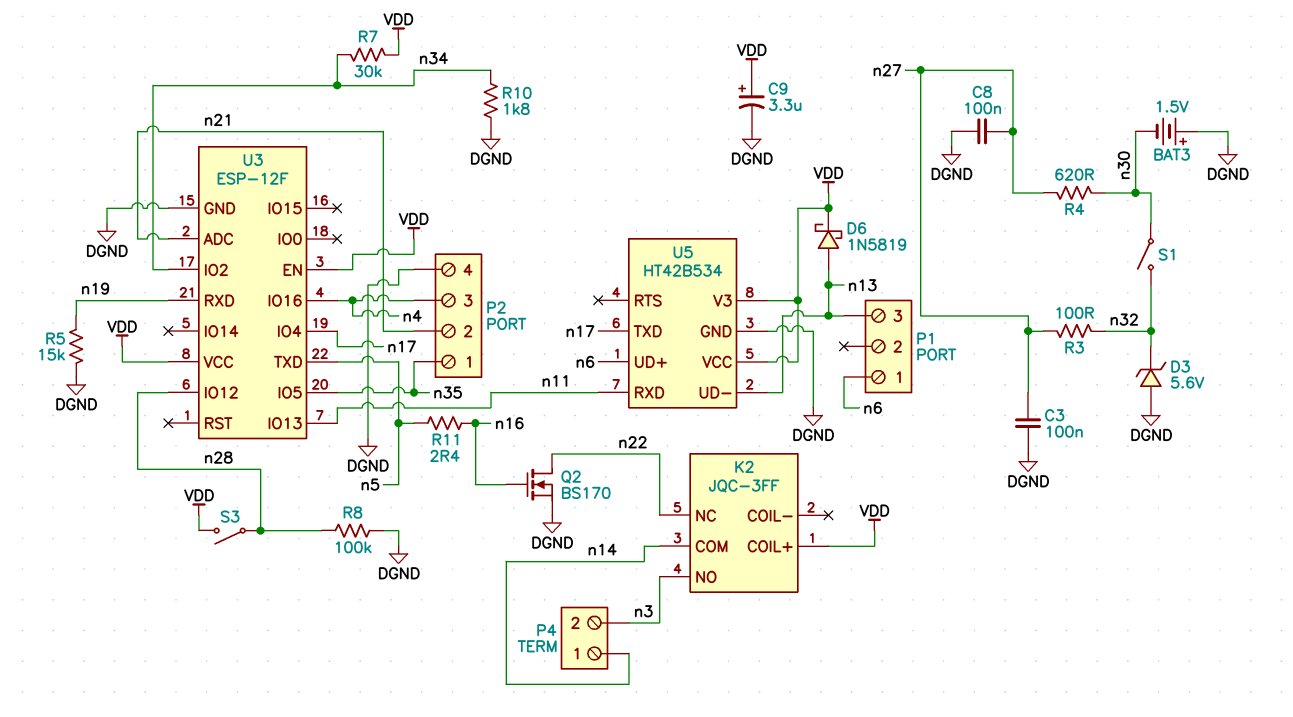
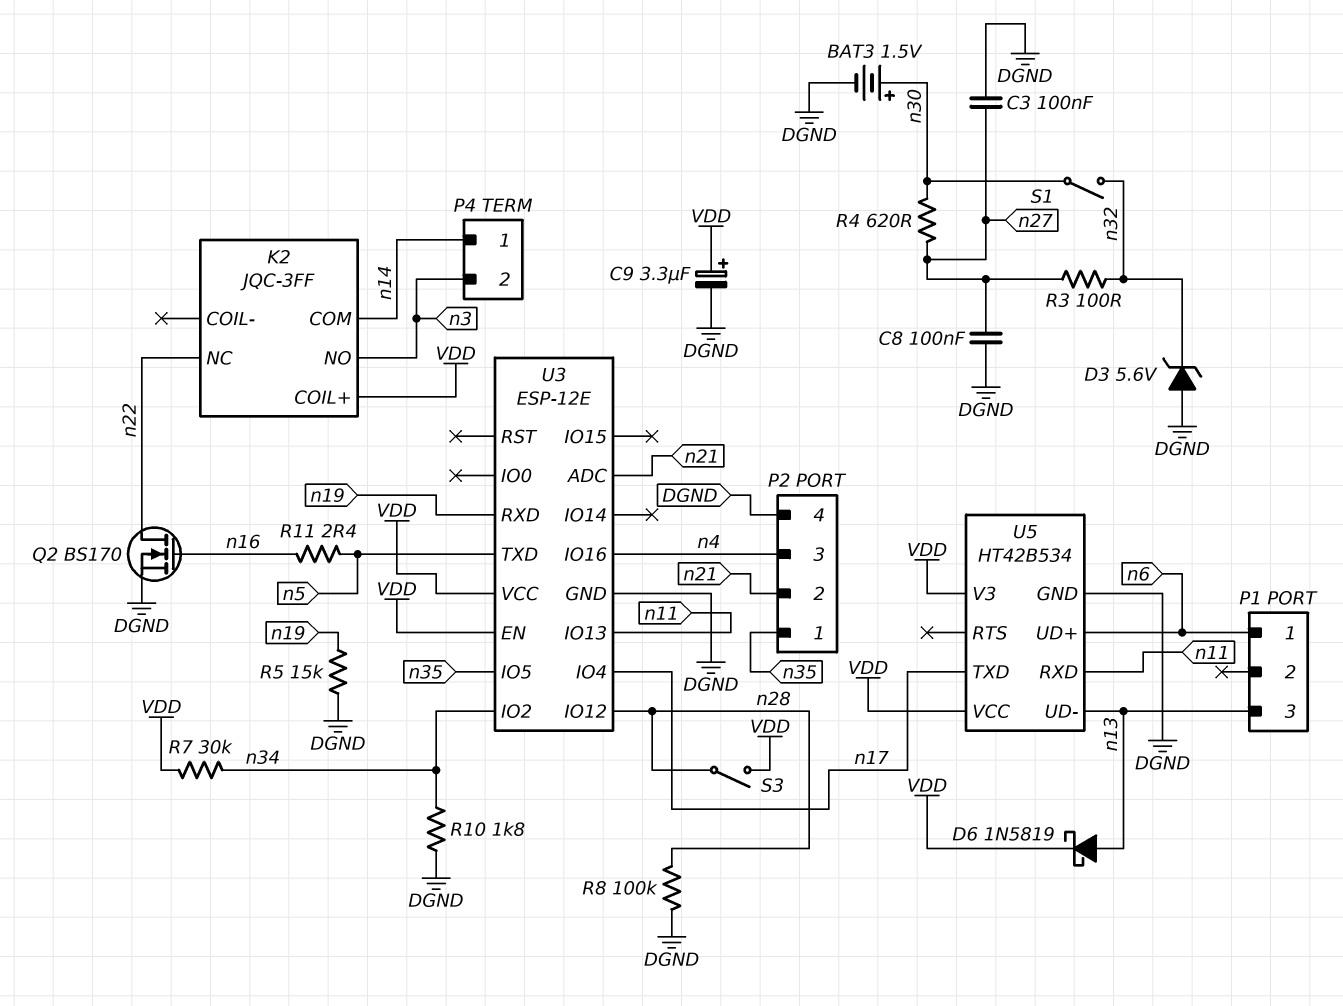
BAT3: 1.5V (plus DGND, minus n30) -> 1.5V (plus n30, minus DGND)
U3: ESP-12F -> ESP-12E

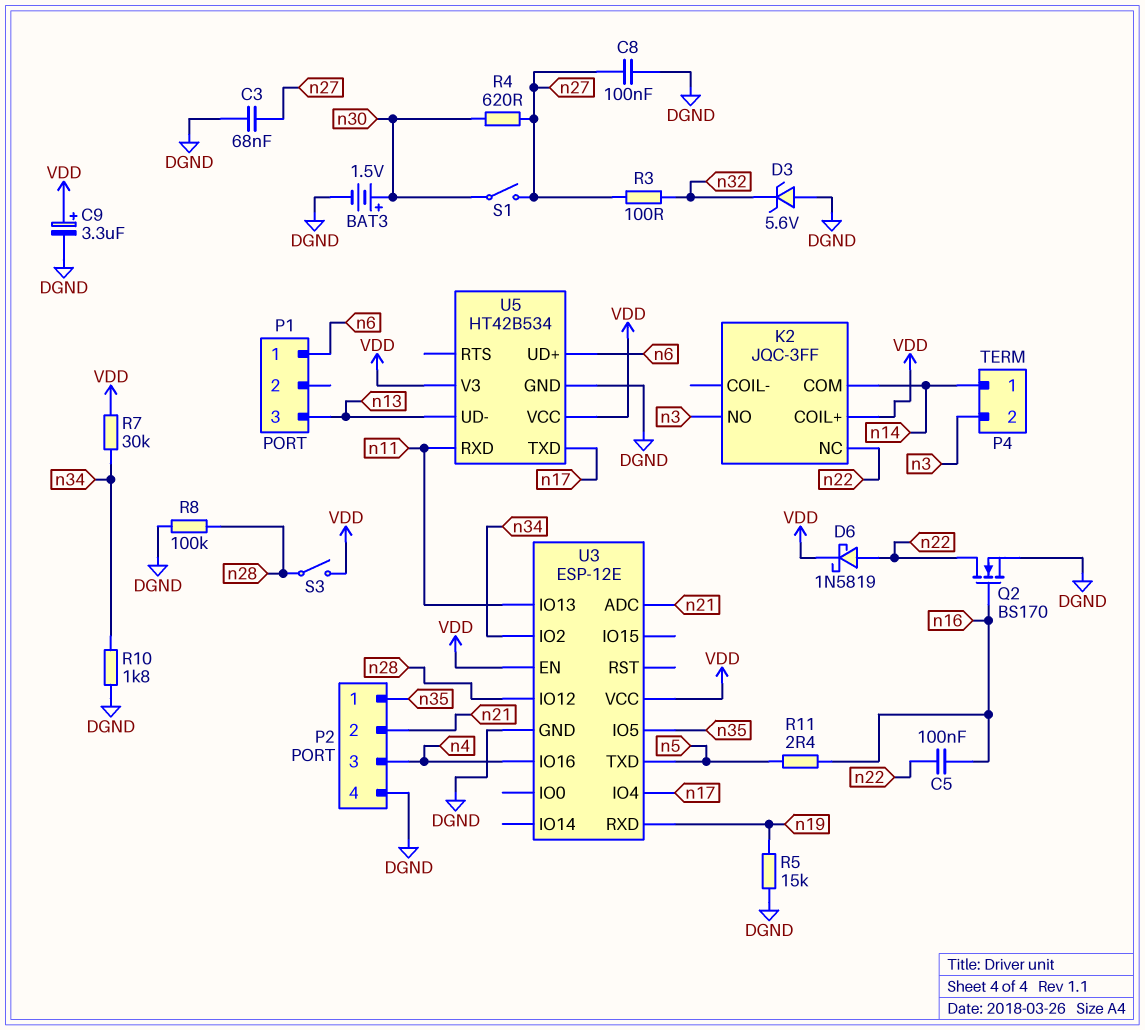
C3: 100nF (DGND, n27) -> 68nF (DGND, n27)
C5: none -> 100nF (n16, n22)
D6: schottky 1N5819 (A n13, K VDD) -> schottky 1N5819 (A n22, K VDD)
S1: switch (n30, n32) -> switch (n27, n30)

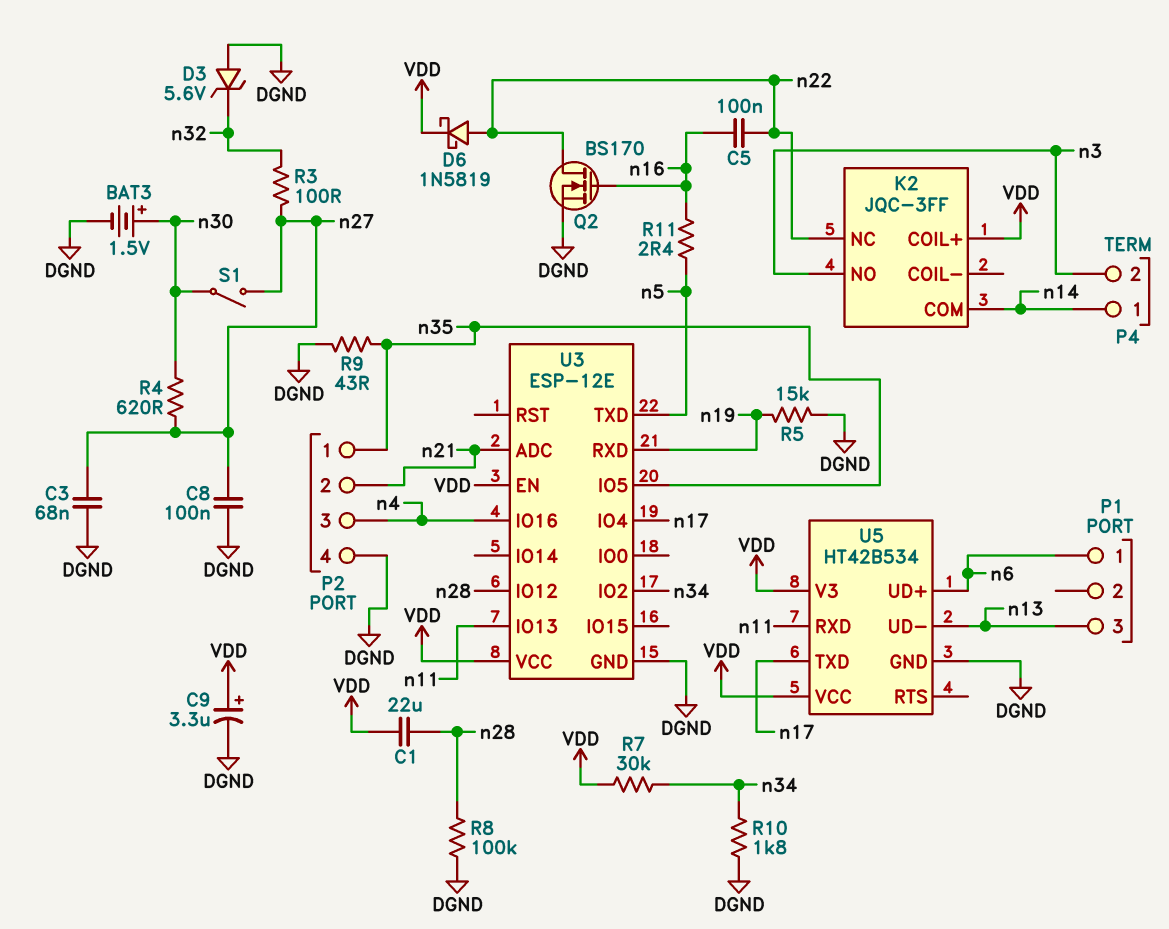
C1: none -> 22uF (VDD, n28)
R9: none -> 43 (DGND, n35)
S3: switch (VDD, n28) -> none

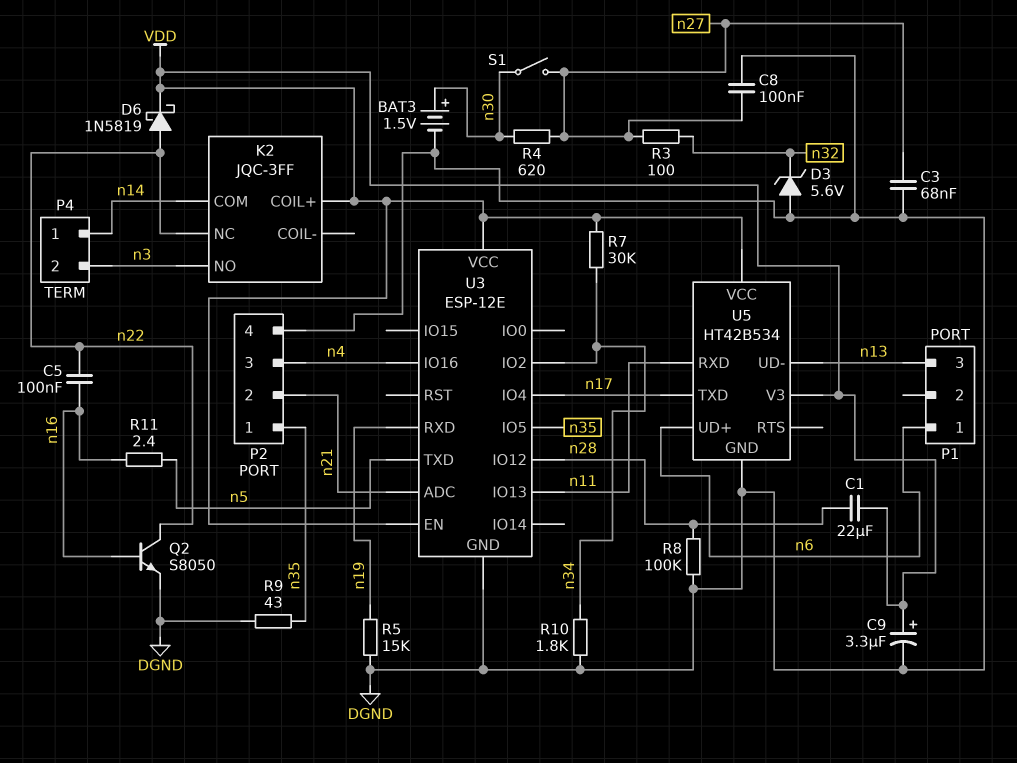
Q2: NMOS BS170 (G n16, D n22, S DGND) -> NPN S8050 (B n16, C n22, E DGND)

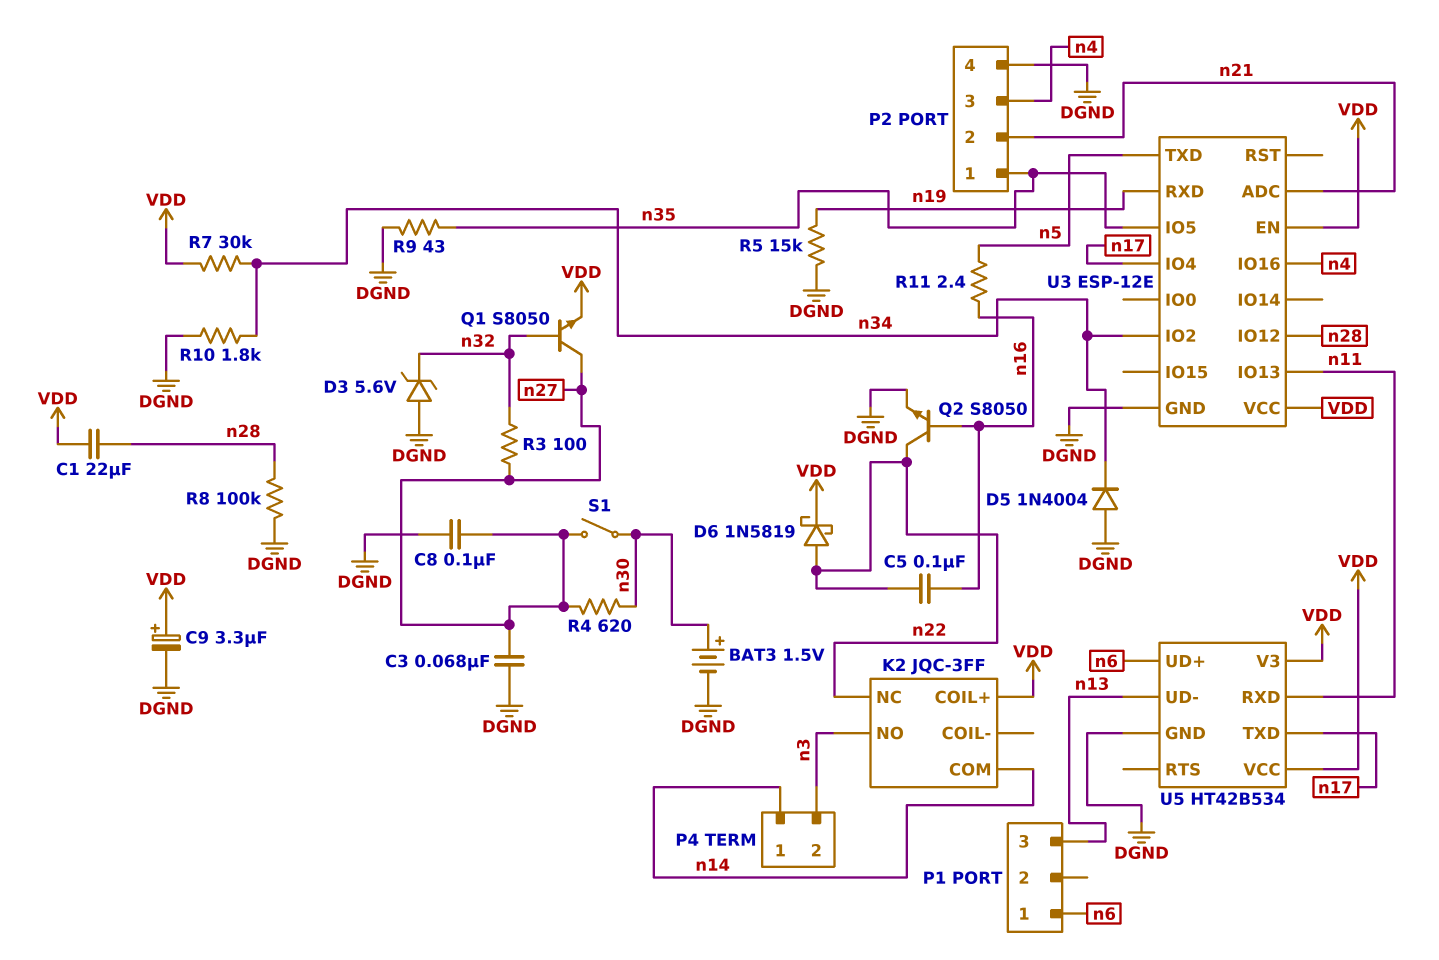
D5: none -> diode 1N4004 (A DGND, K n34)
Q1: none -> NPN S8050 (B n32, C n27, E VDD)

